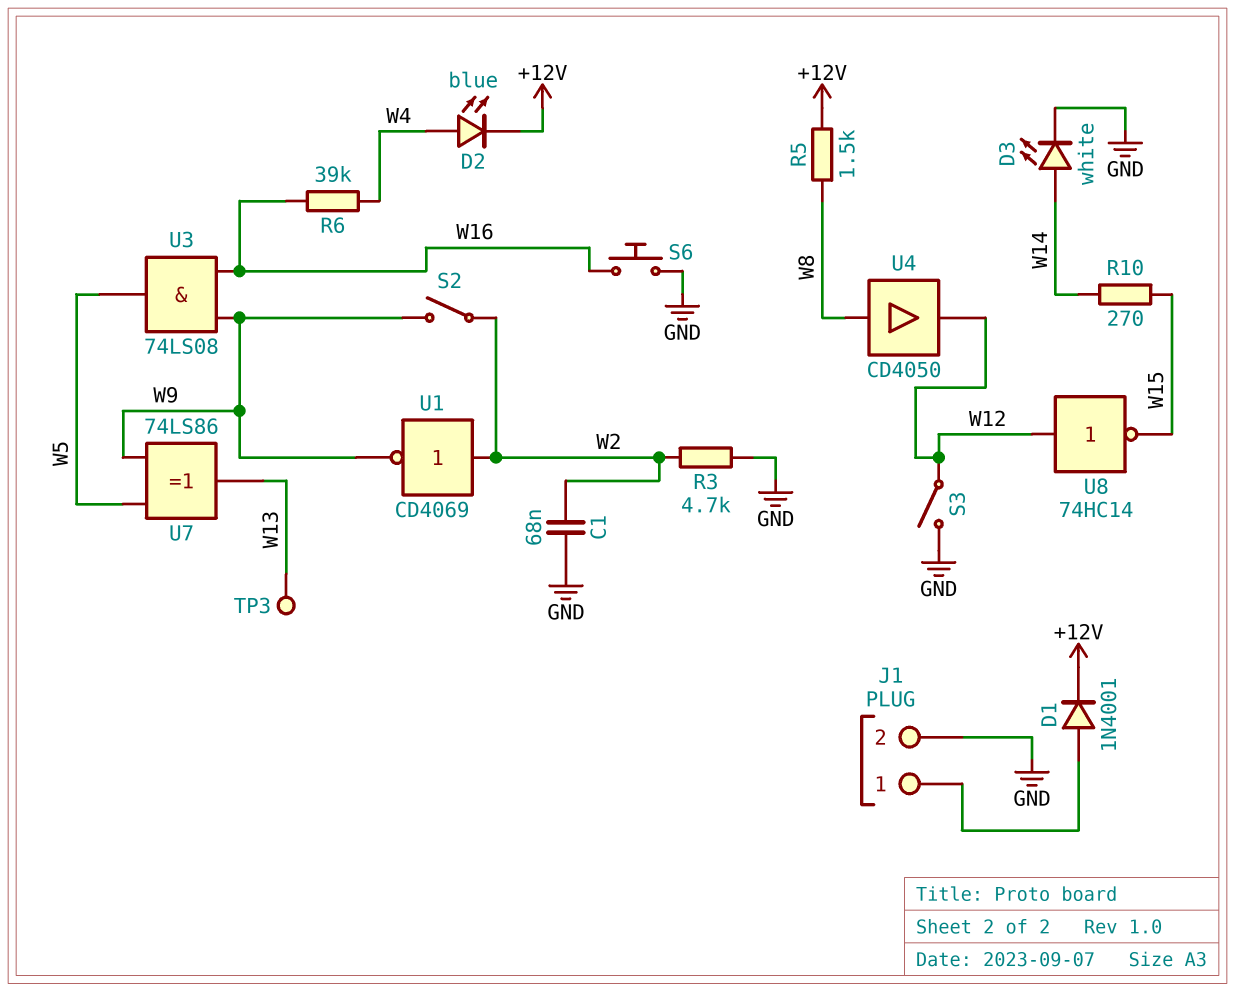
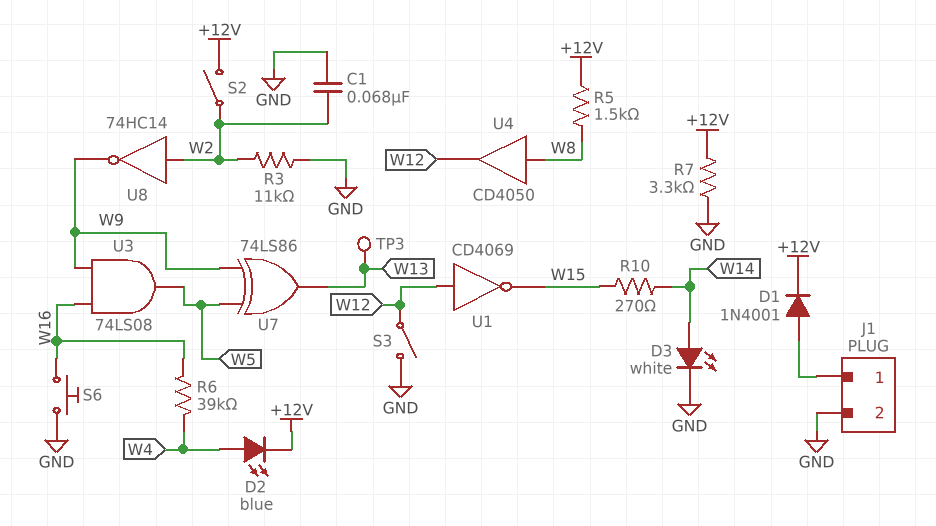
R3: 4.7k (GND, W2) -> 11k (GND, W2)
R7: none -> 3.3k (+12V, GND)
S2: switch (W2, W9) -> switch (+12V, W2)
U1: NOT CD4069 (in W2, out W9) -> NOT CD4069 (in W12, out W15)
U8: NOT 74HC14 (in W12, out W15) -> NOT 74HC14 (in W2, out W9)

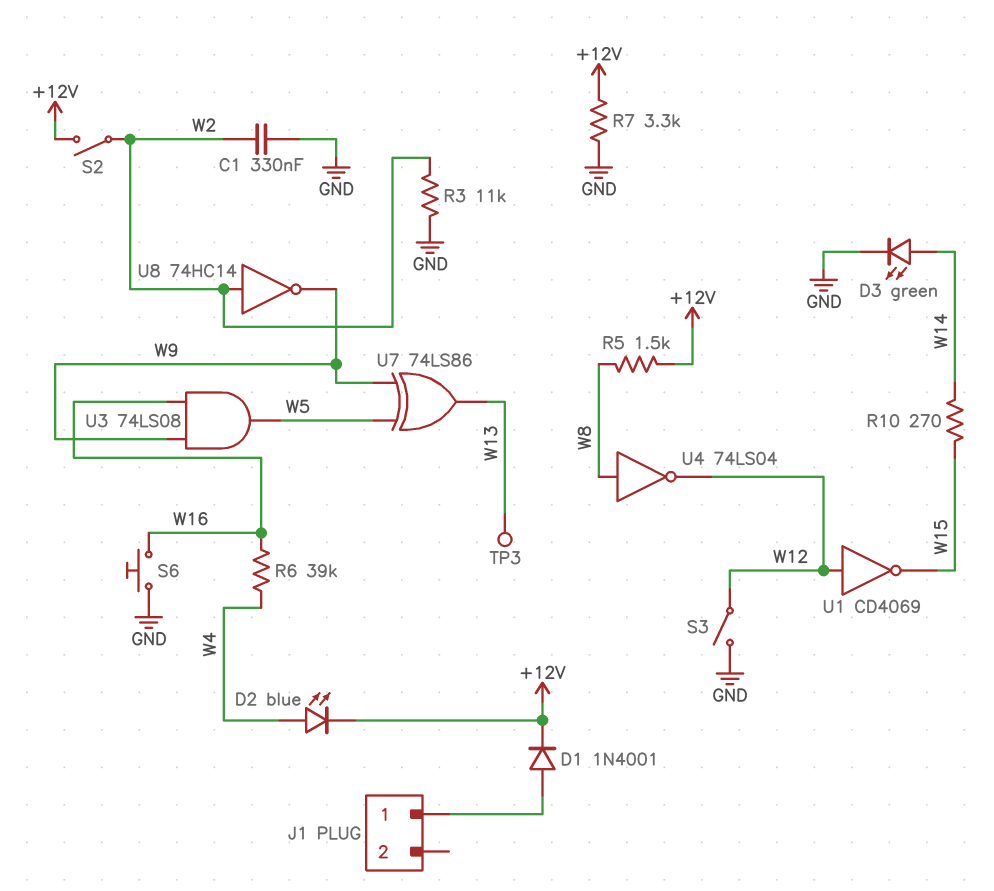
C1: 68nF (GND, W2) -> 330nF (GND, W2)
D3: LED white (A W14, K GND) -> LED green (A W14, K GND)
J1 pin 2: GND -> none
U4: buffer CD4050 (in W8, out W12) -> NOT 74LS04 (in W8, out W12)

